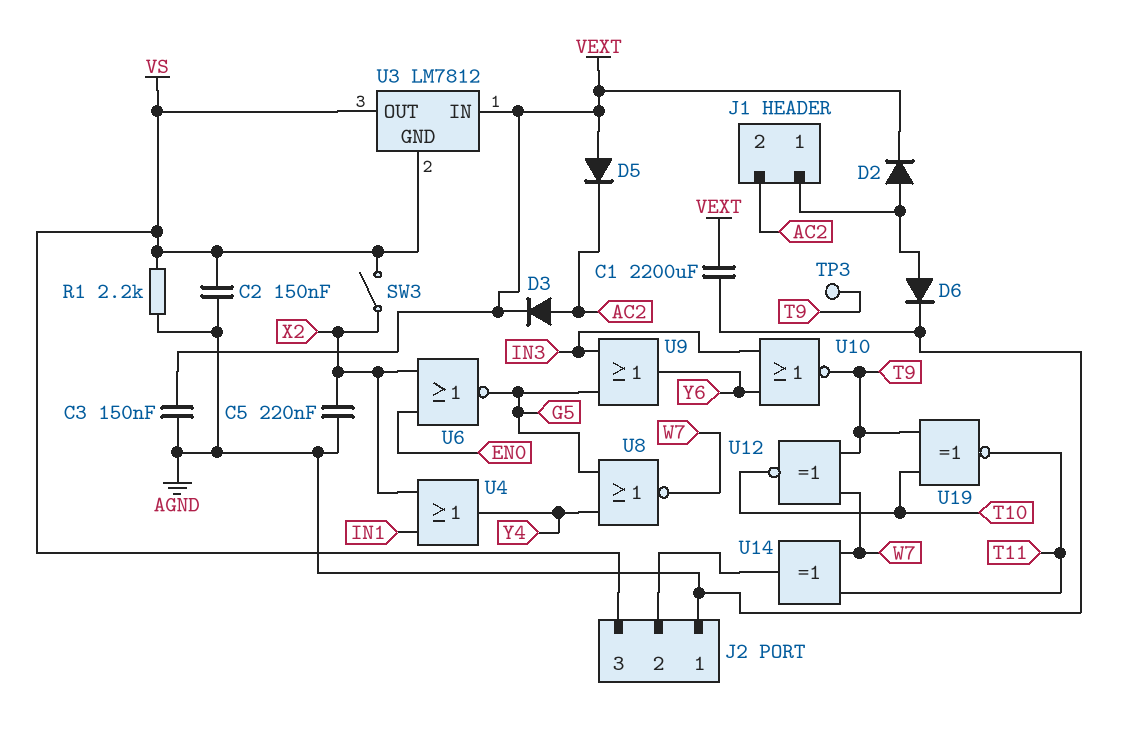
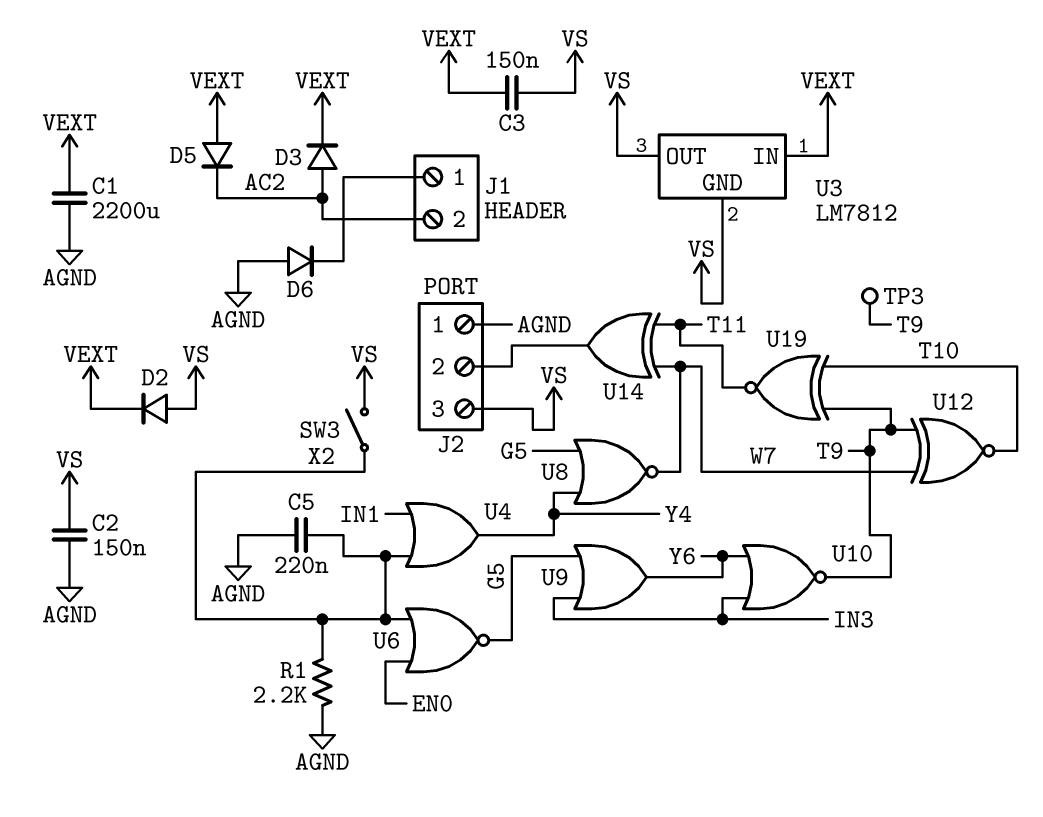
C3: 150nF (AGND, VEXT) -> 150nF (VEXT, VS)
D2: diode (A J1/1, K VEXT) -> diode (A VS, K VEXT)
D6: diode (A J1/1, K AGND) -> diode (A AGND, K J1/1)
R1: 2.2k (AGND, VS) -> 2.2k (AGND, X2)

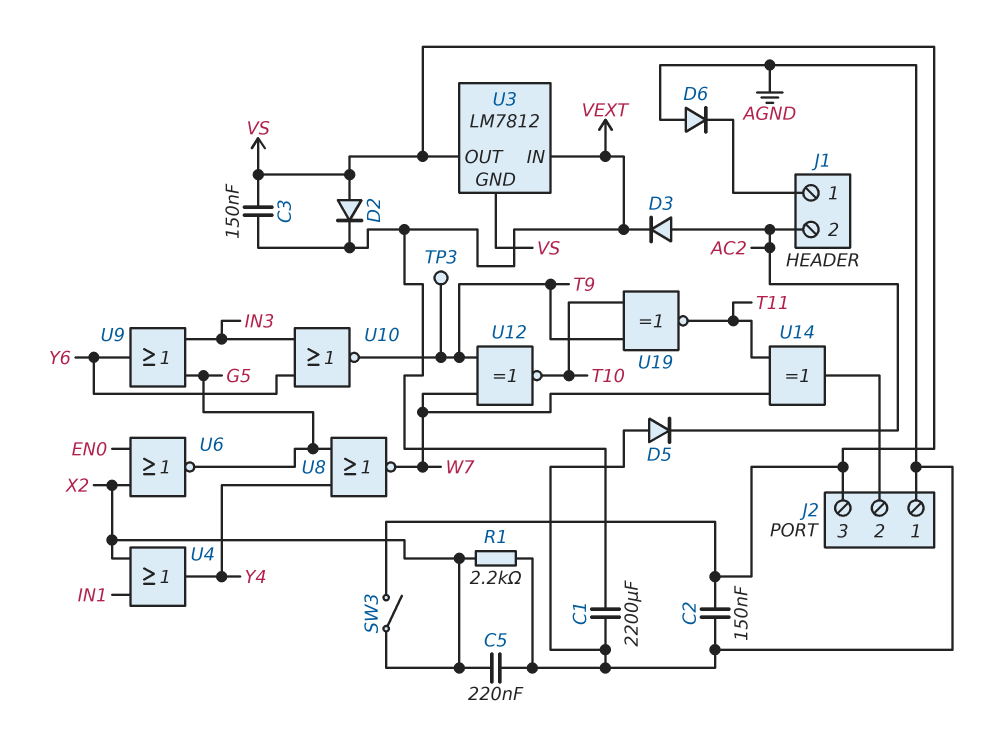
D5: diode (A VEXT, K AC2) -> diode (A AGND, K AC2)

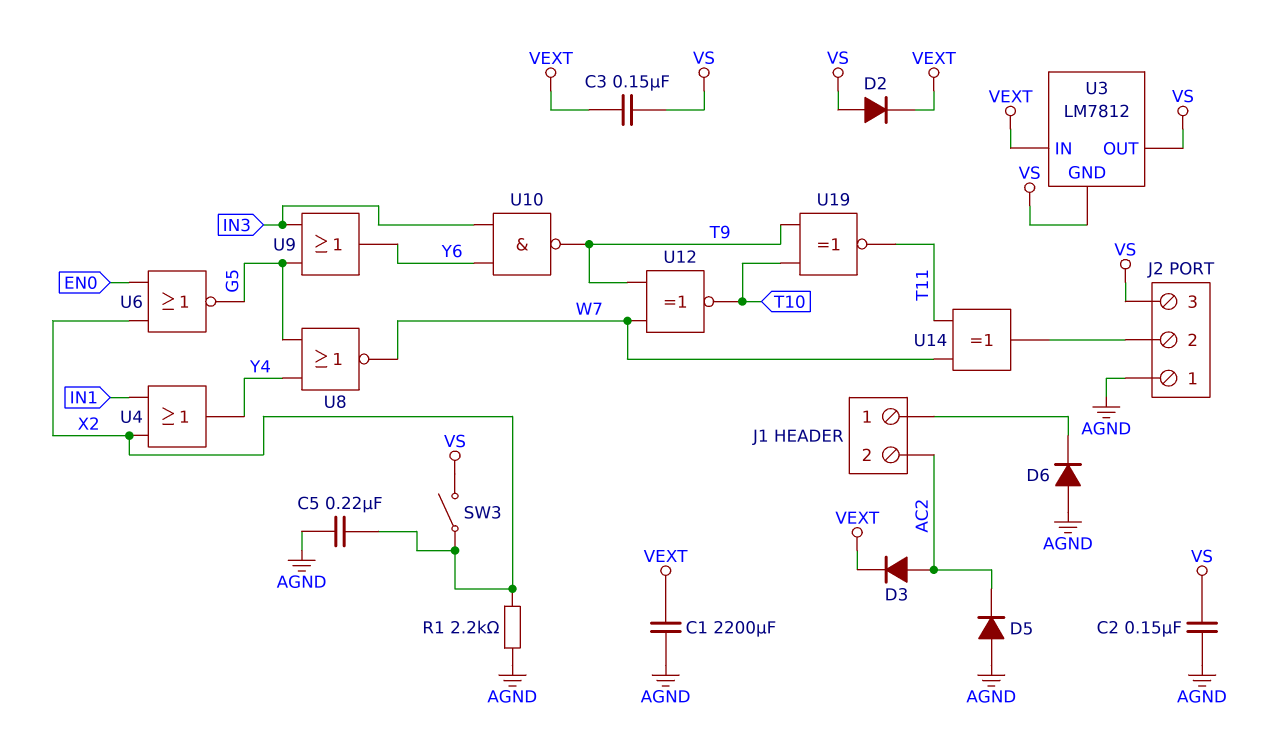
TP3: test point (T9) -> none
U10: NOR (in IN3, in Y6, out T9) -> NAND (in IN3, in Y6, out T9)

